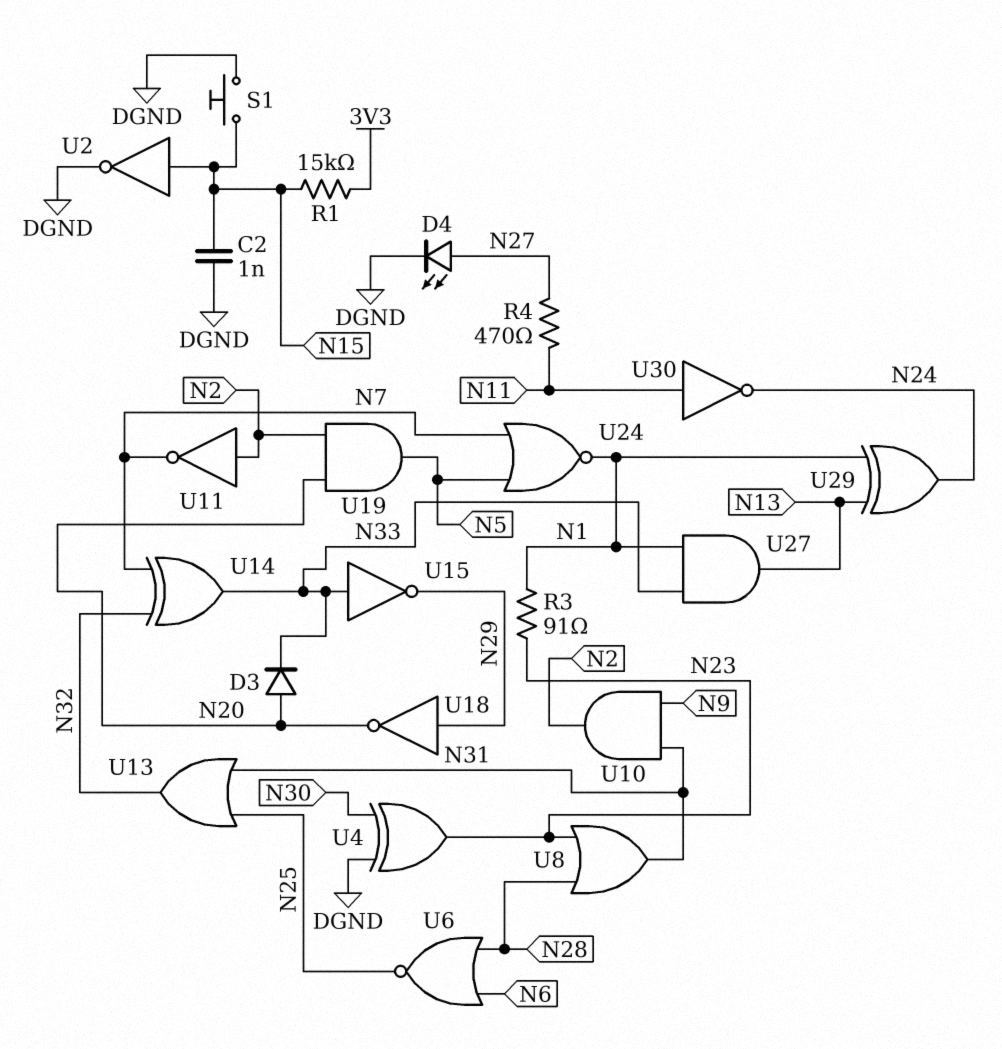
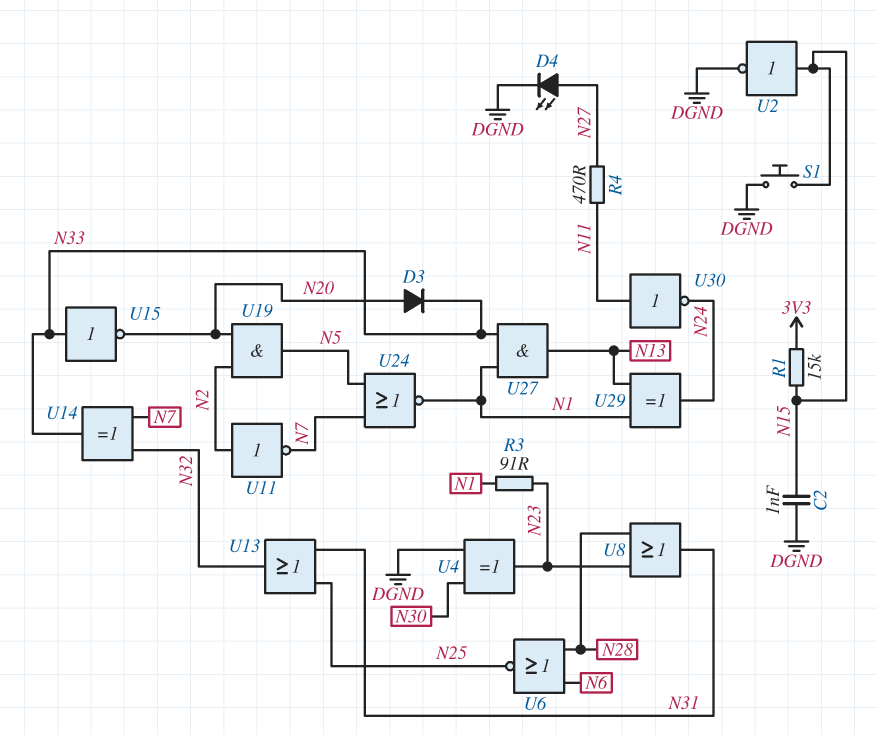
U10: AND (in N9, in N31, out N2) -> none
U15: NOT (in N33, out N29) -> NOT (in N33, out N20)
U18: NOT (in N29, out N20) -> none

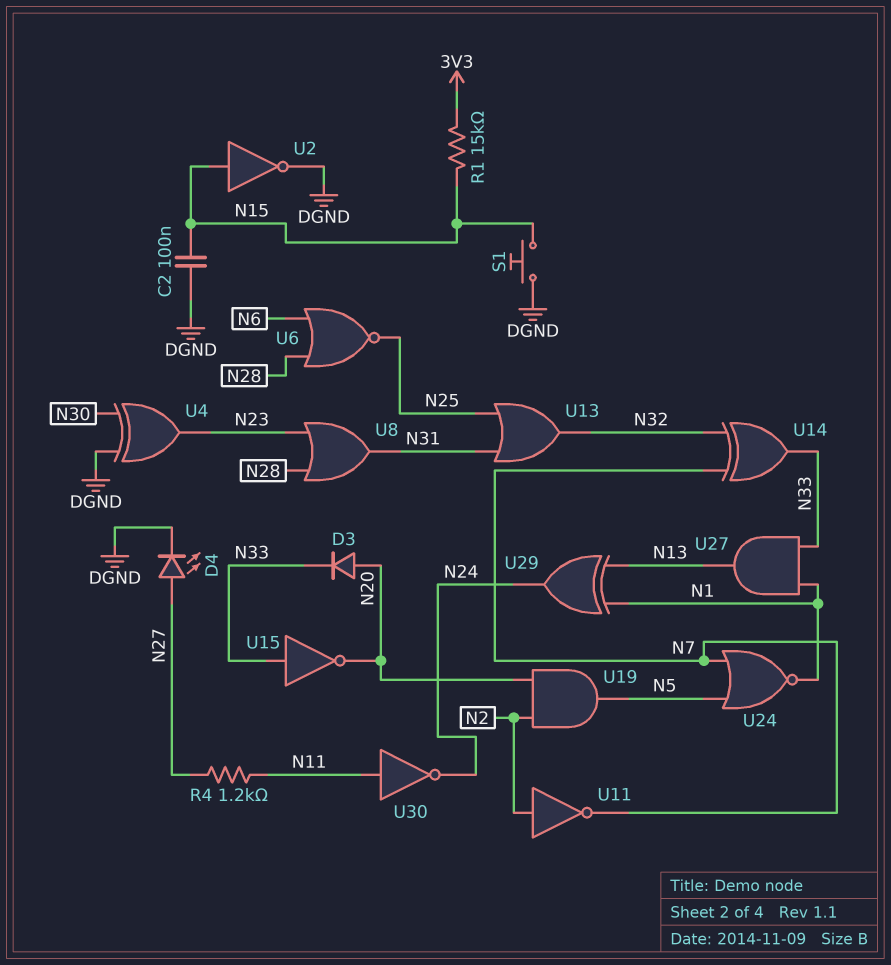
C2: 1nF (DGND, N15) -> 100nF (DGND, N15)
R3: 91 (N1, N23) -> none
R4: 470 (N11, N27) -> 1.2k (N11, N27)

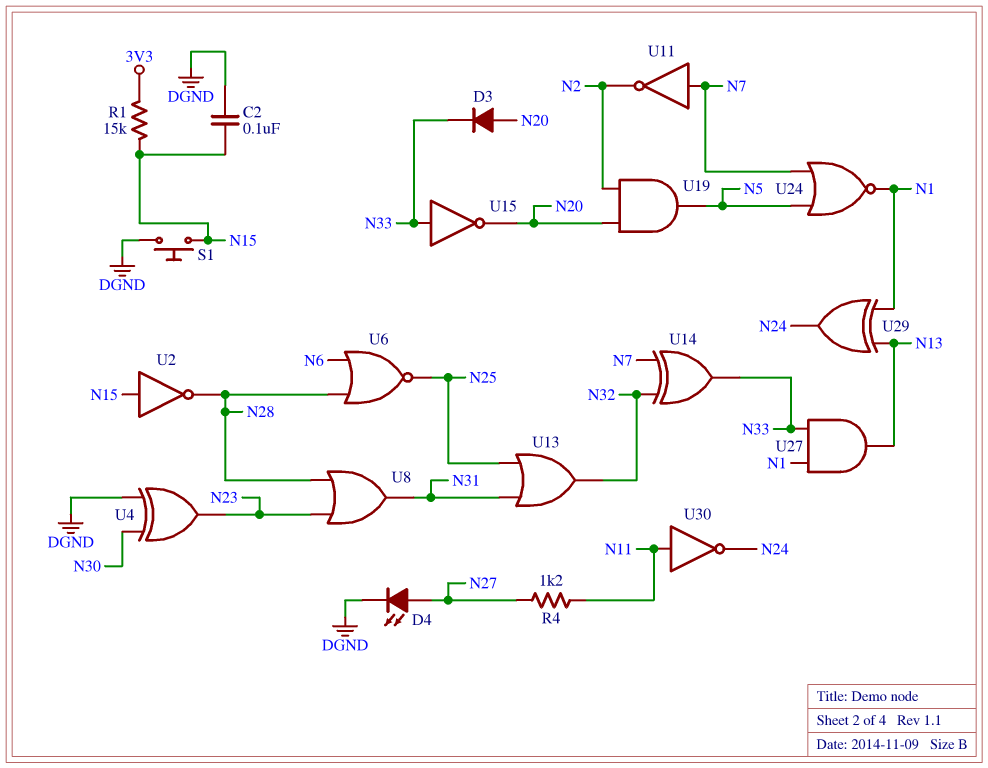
U2: NOT (in N15, out DGND) -> NOT (in N15, out N28)
U11: NOT (in N2, out N7) -> NOT (in N7, out N2)

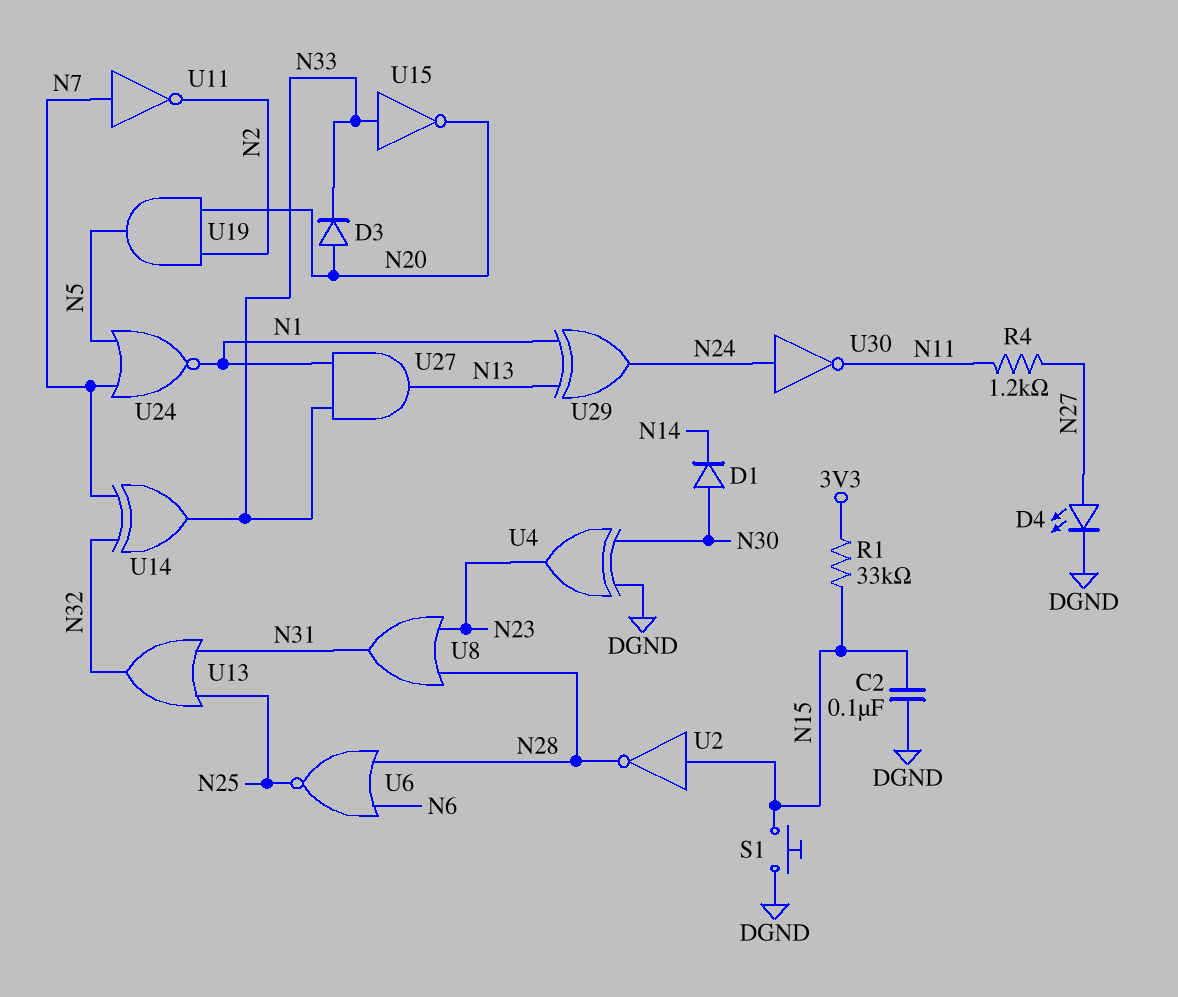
D1: none -> diode (A N30, K N14)
R1: 15k (3V3, N15) -> 33k (3V3, N15)
U30: NOT (in N11, out N24) -> NOT (in N24, out N11)

